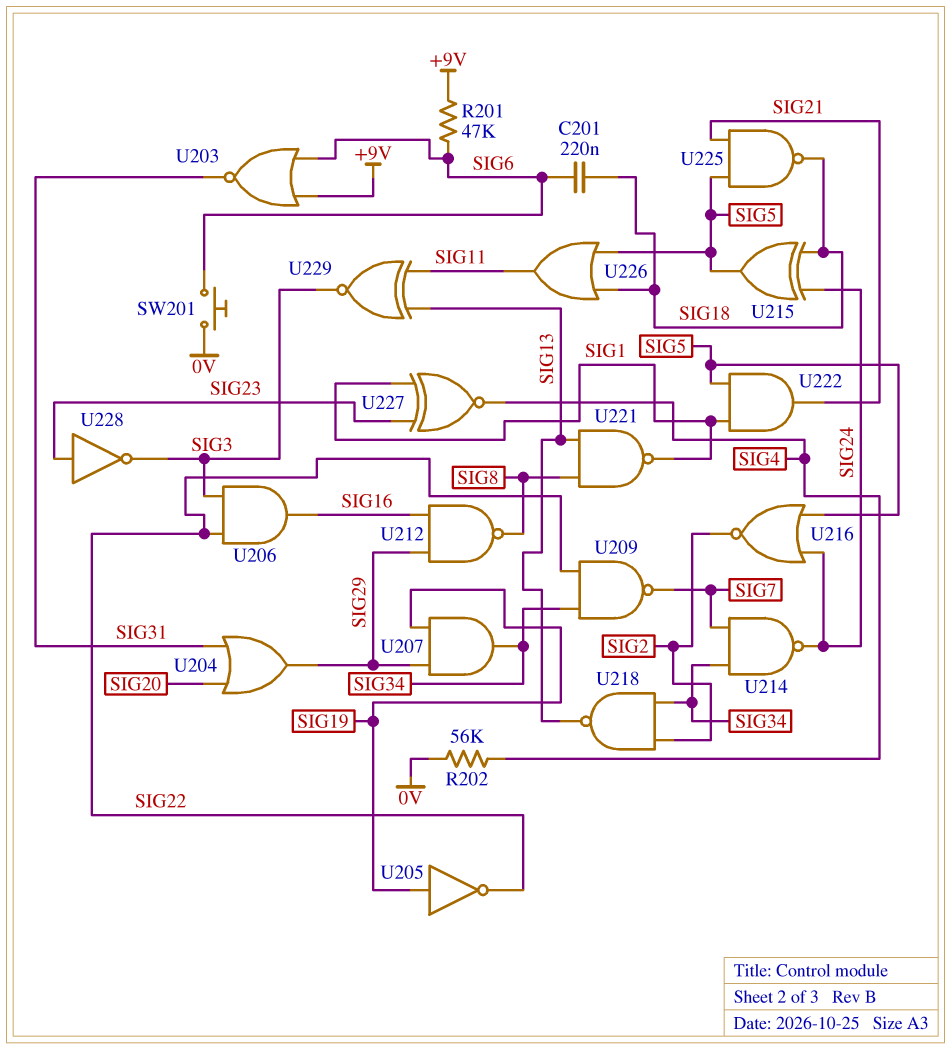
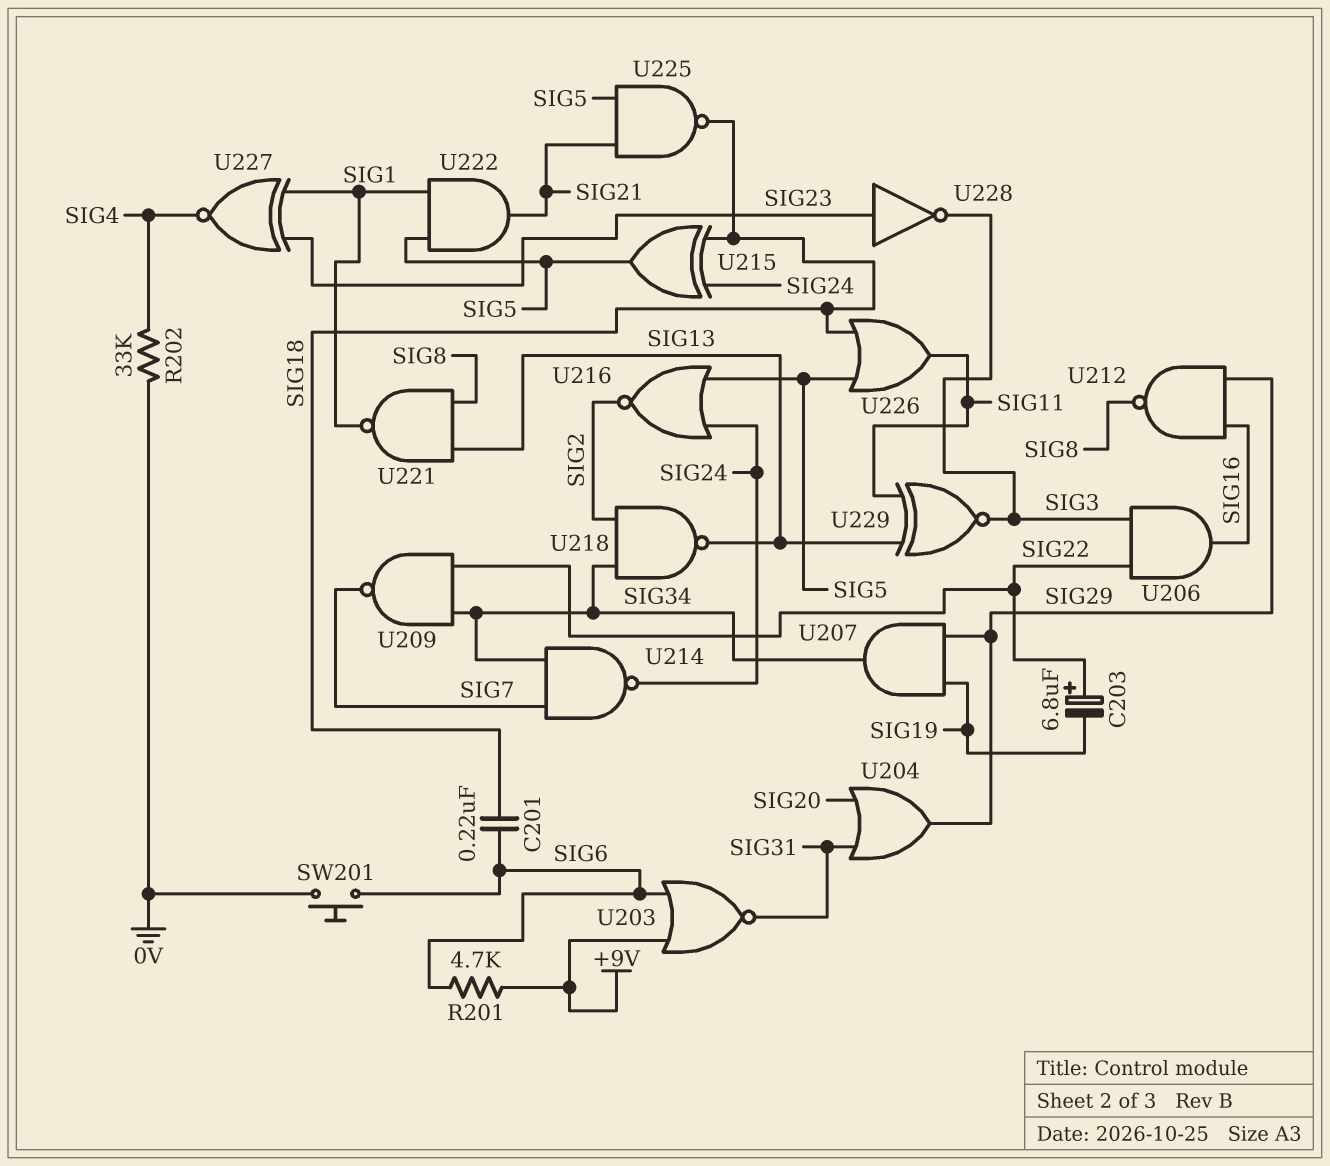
C203: none -> 6.8uF (plus SIG22, minus SIG19)
R201: 47k (+9V, SIG6) -> 4.7k (+9V, SIG6)
R202: 56k (0V, SIG4) -> 33k (0V, SIG4)
U205: NOT (in SIG19, out SIG22) -> none

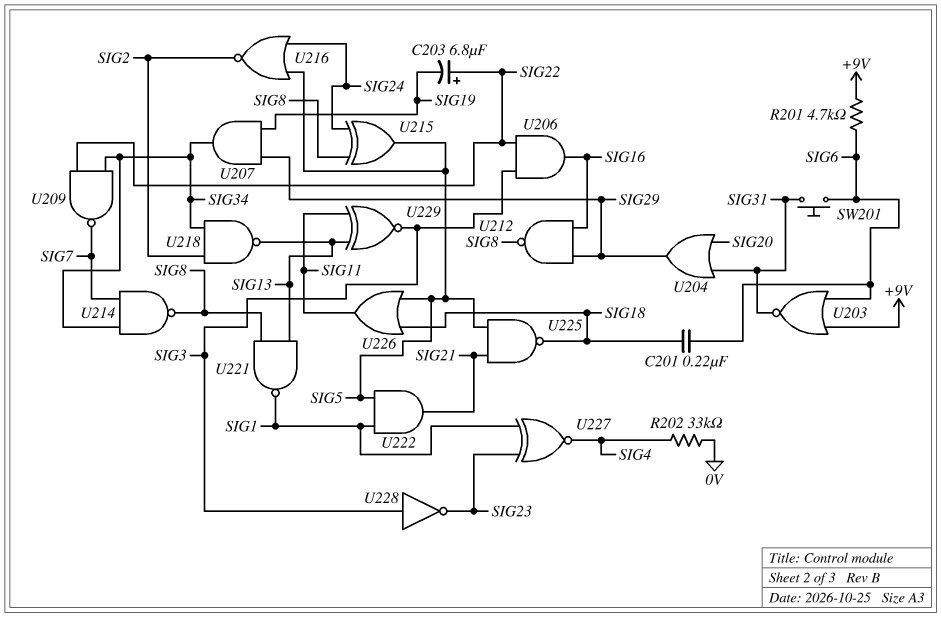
SW201: button (0V, SIG6) -> button (SIG6, SIG31)
U214: NAND (in SIG7, in SIG34, out SIG24) -> NAND (in SIG7, in SIG34, out SIG8)
U215: XOR (in SIG18, in SIG24, out SIG5) -> XOR (in SIG8, in SIG24, out SIG5)
U228: NOT (in SIG23, out SIG3) -> NOT (in SIG3, out SIG23)

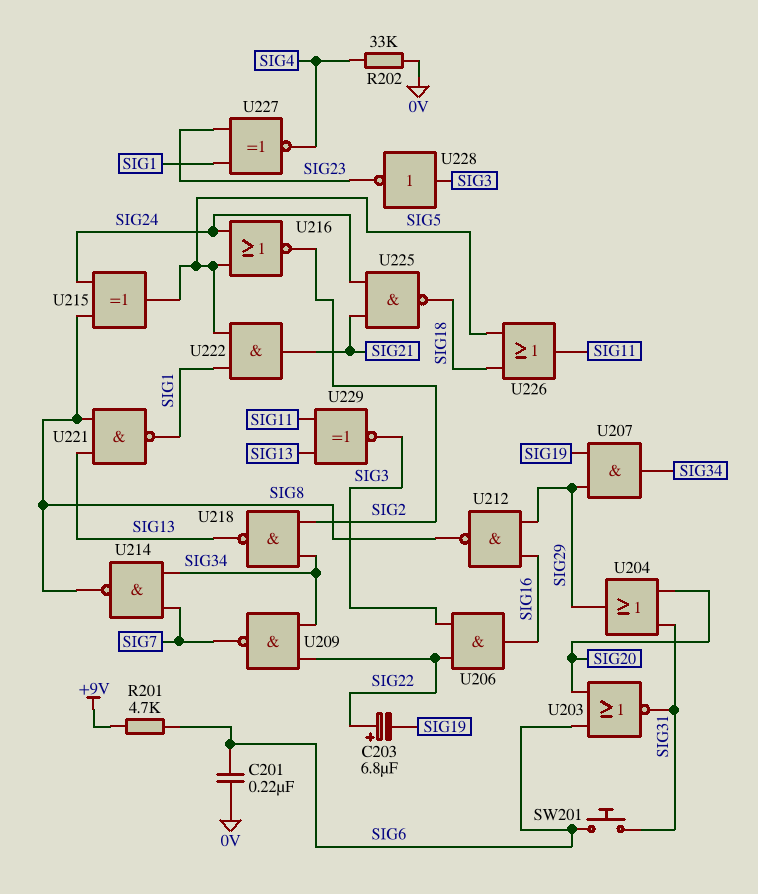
C201: 220nF (SIG6, SIG18) -> 220nF (0V, SIG6)
U203: NOR (in +9V, in SIG6, out SIG31) -> NOR (in SIG6, in SIG20, out SIG31)
U225: NAND (in SIG5, in SIG21, out SIG18) -> NAND (in SIG21, in SIG24, out SIG18)

